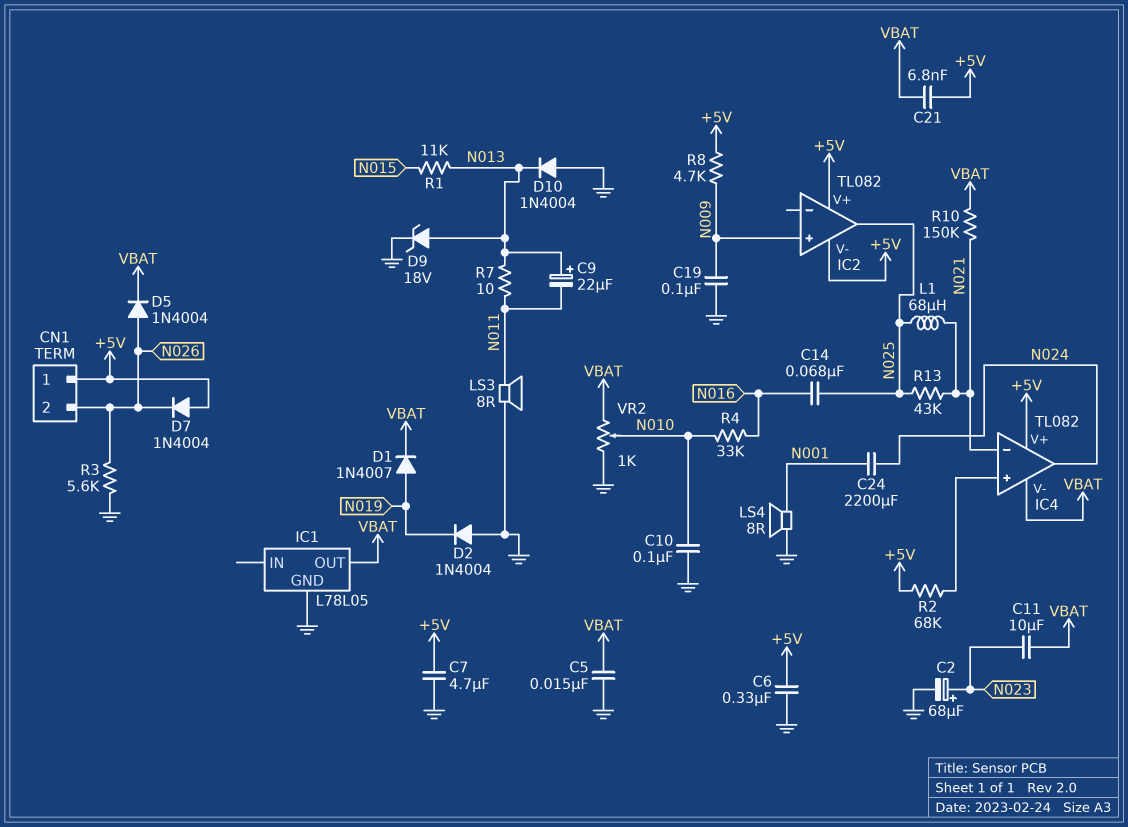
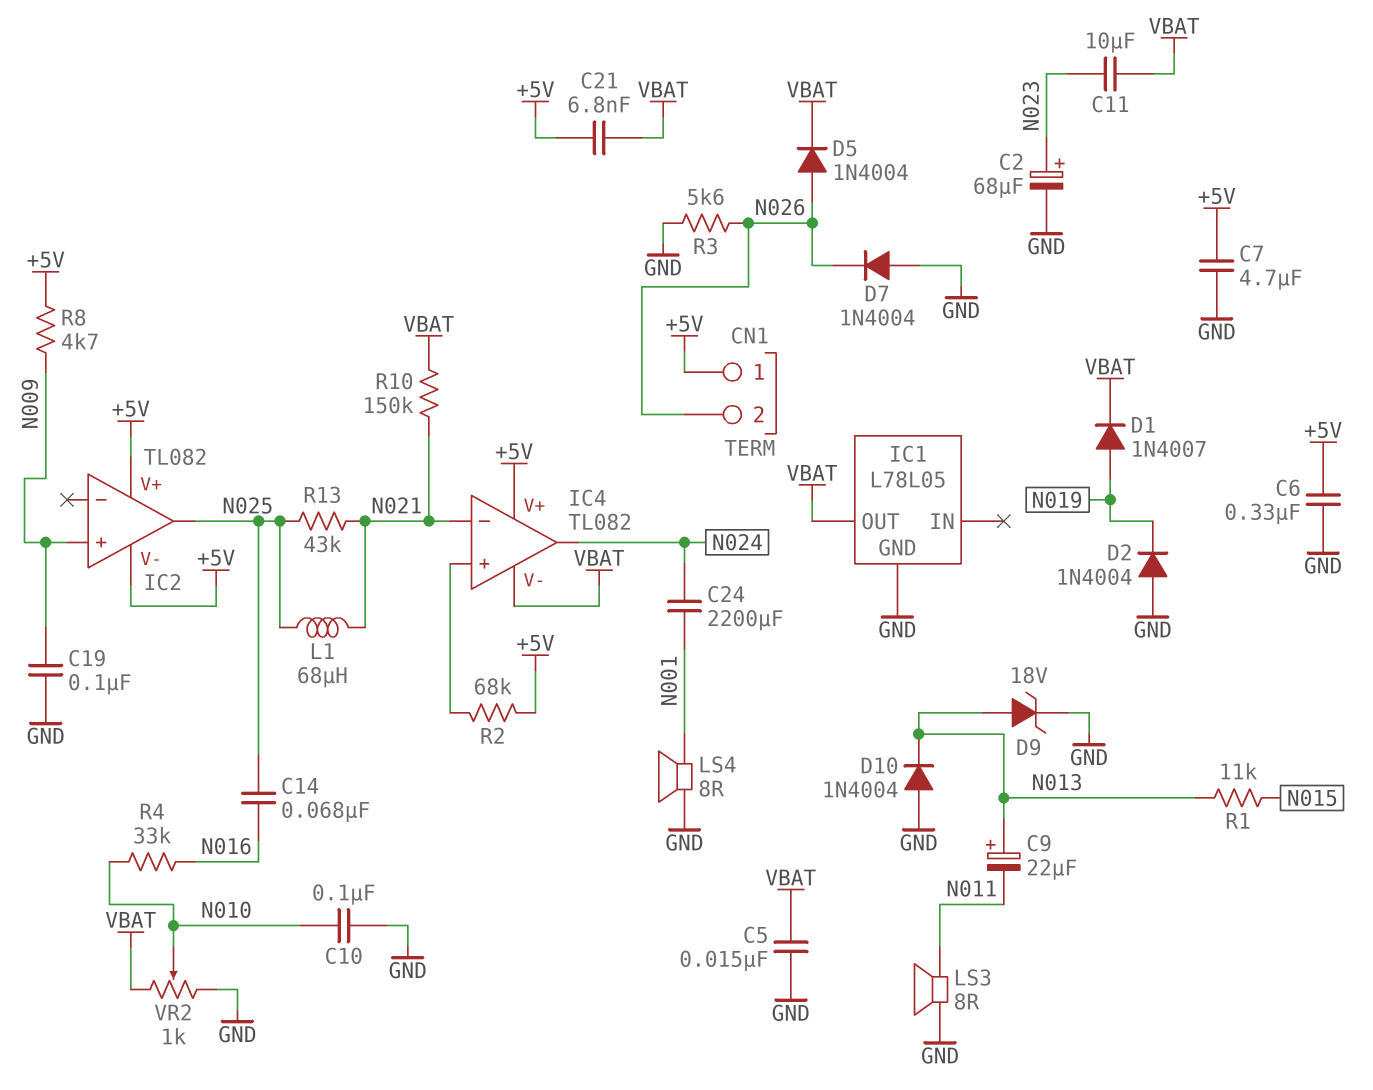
D7: diode 1N4004 (A +5V, K N026) -> diode 1N4004 (A GND, K N026)
R7: 10 (N011, N013) -> none

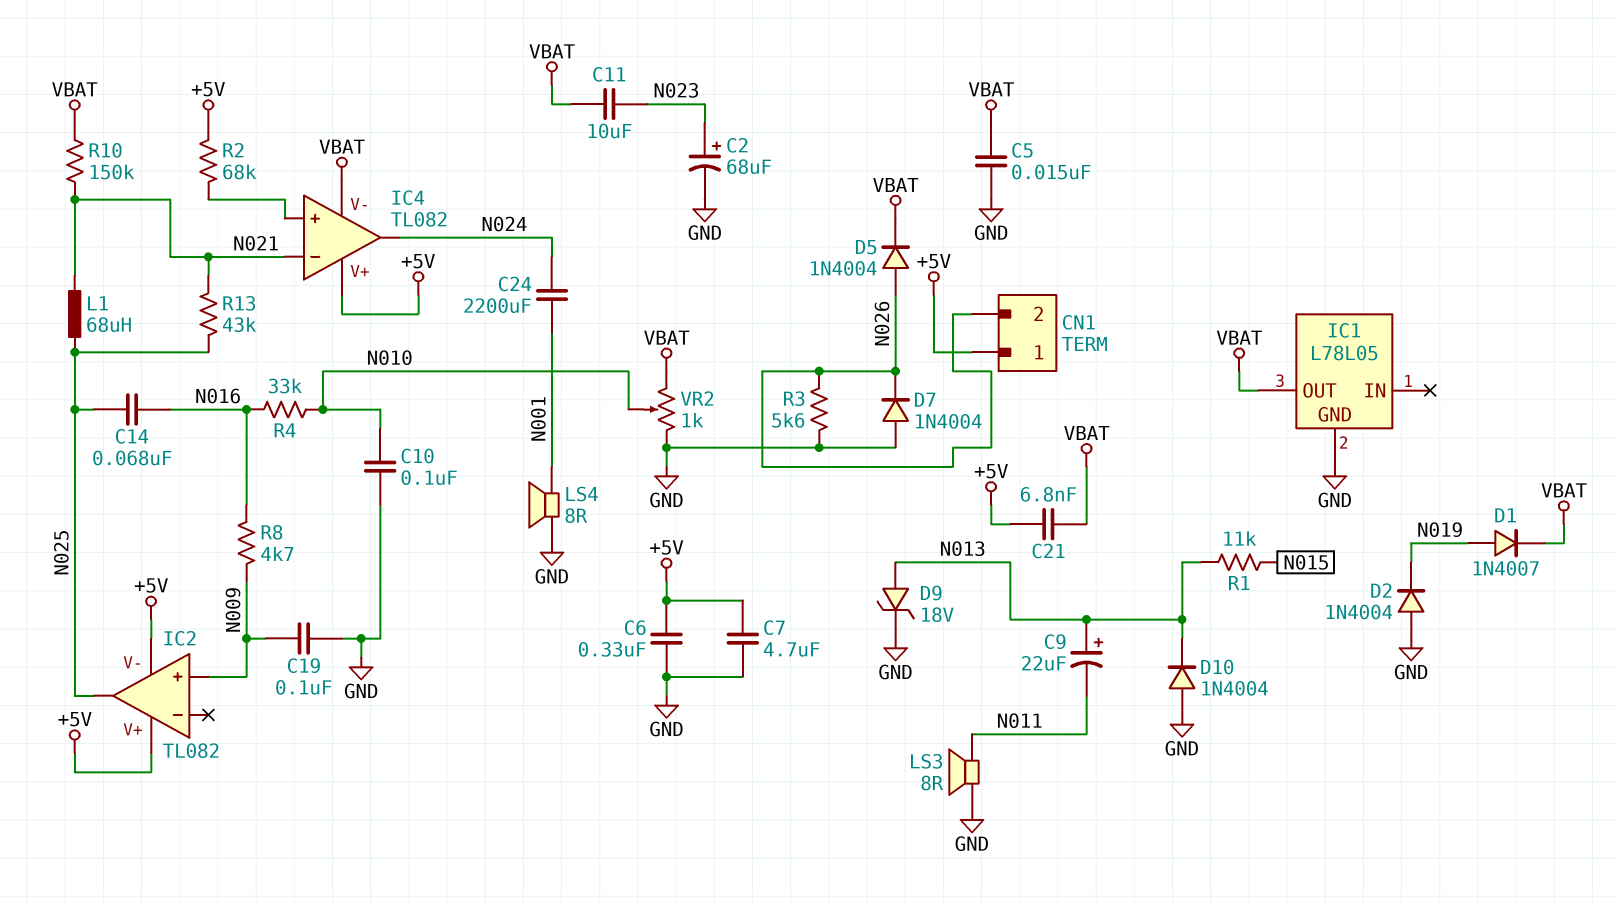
R8: 4.7k (+5V, N009) -> 4.7k (N009, N016)

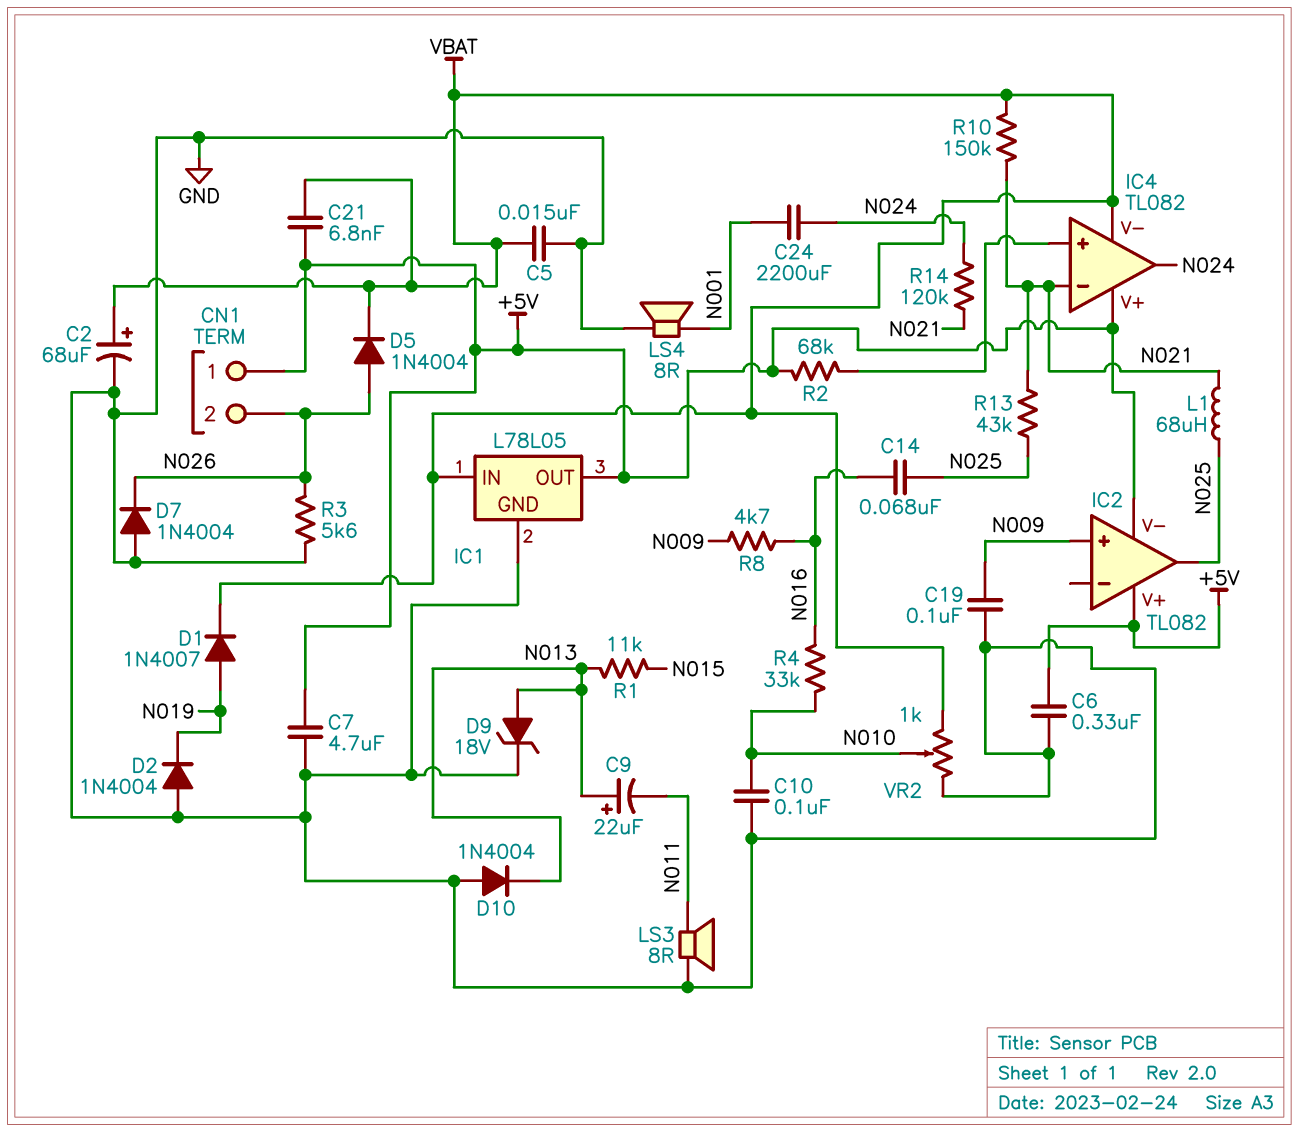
C2: 68uF (plus N023, minus GND) -> 68uF (plus VBAT, minus GND)
C11: 10uF (N023, VBAT) -> none
IC1 pin IN: none -> VBAT
IC1 pin OUT: VBAT -> +5V
R14: none -> 120k (N021, N024)

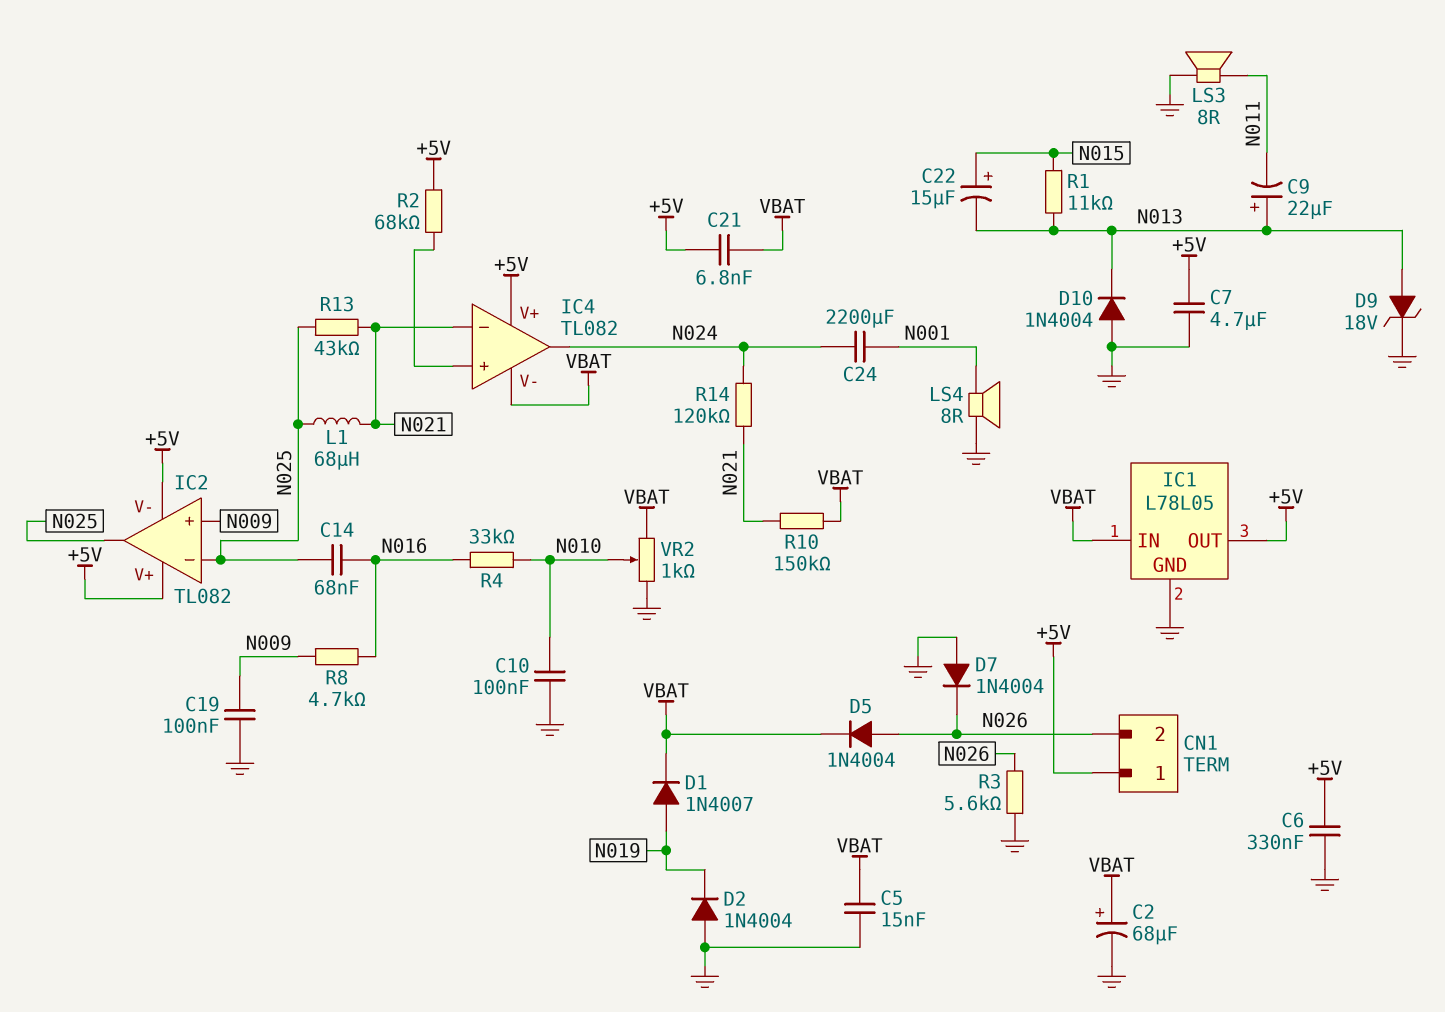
C22: none -> 15uF (plus N015, minus N013)
IC2 pin in-: none -> N025

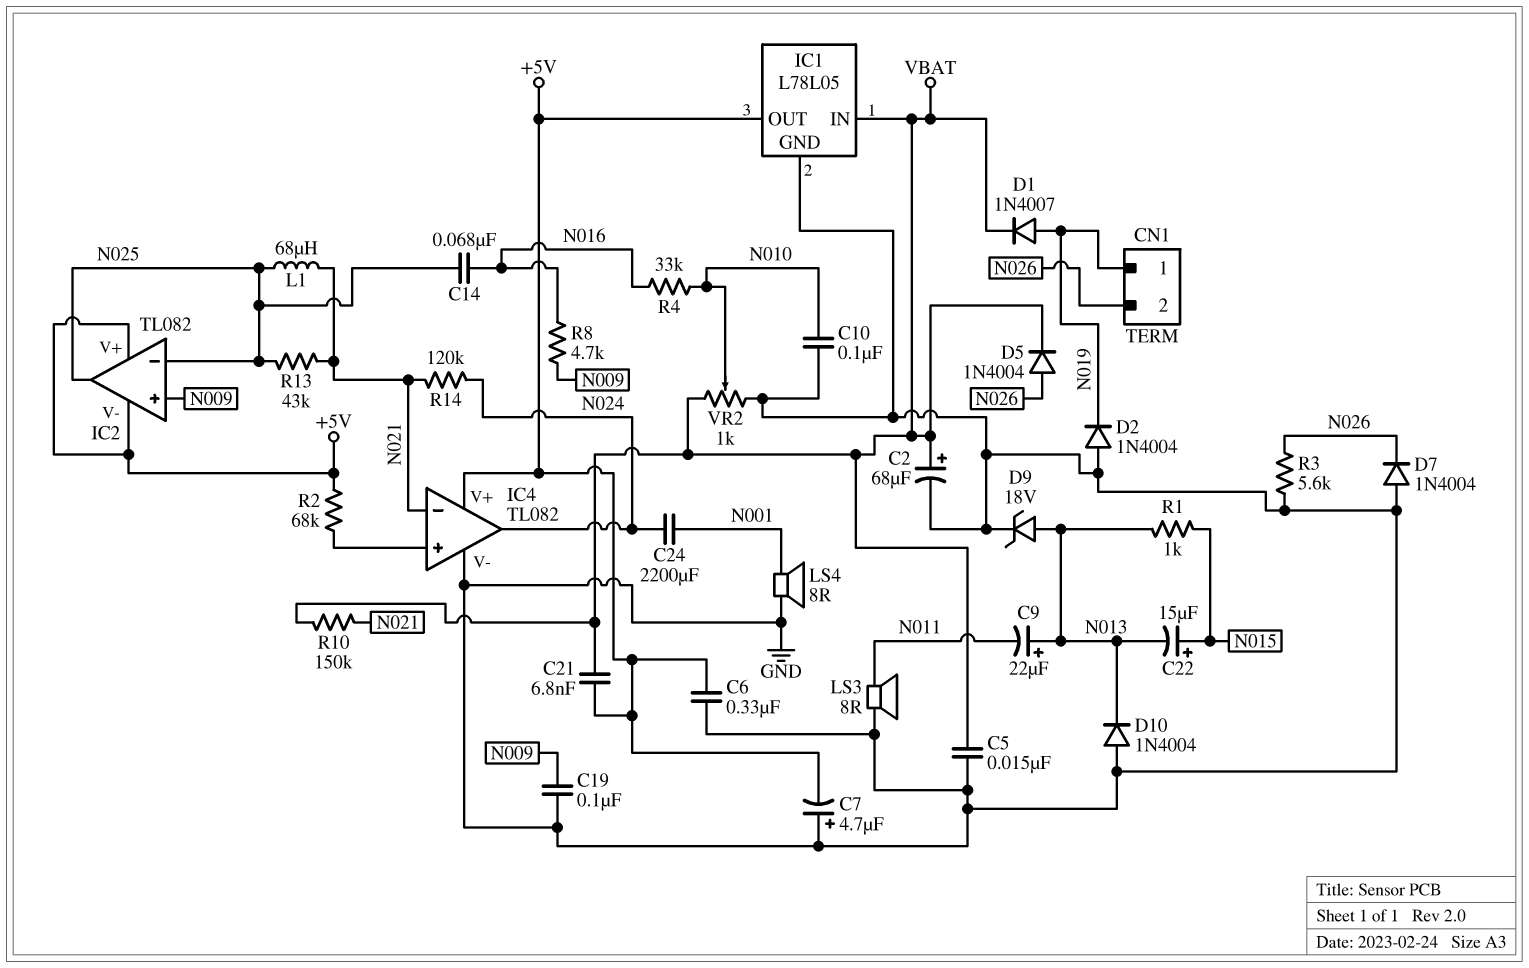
C7: 4.7uF (+5V, GND) -> 4.7uF (plus GND, minus +5V)
CN1 pin 1: +5V -> N019
IC4 pin V-: VBAT -> GND
R1: 11k (N013, N015) -> 1k (N013, N015)

